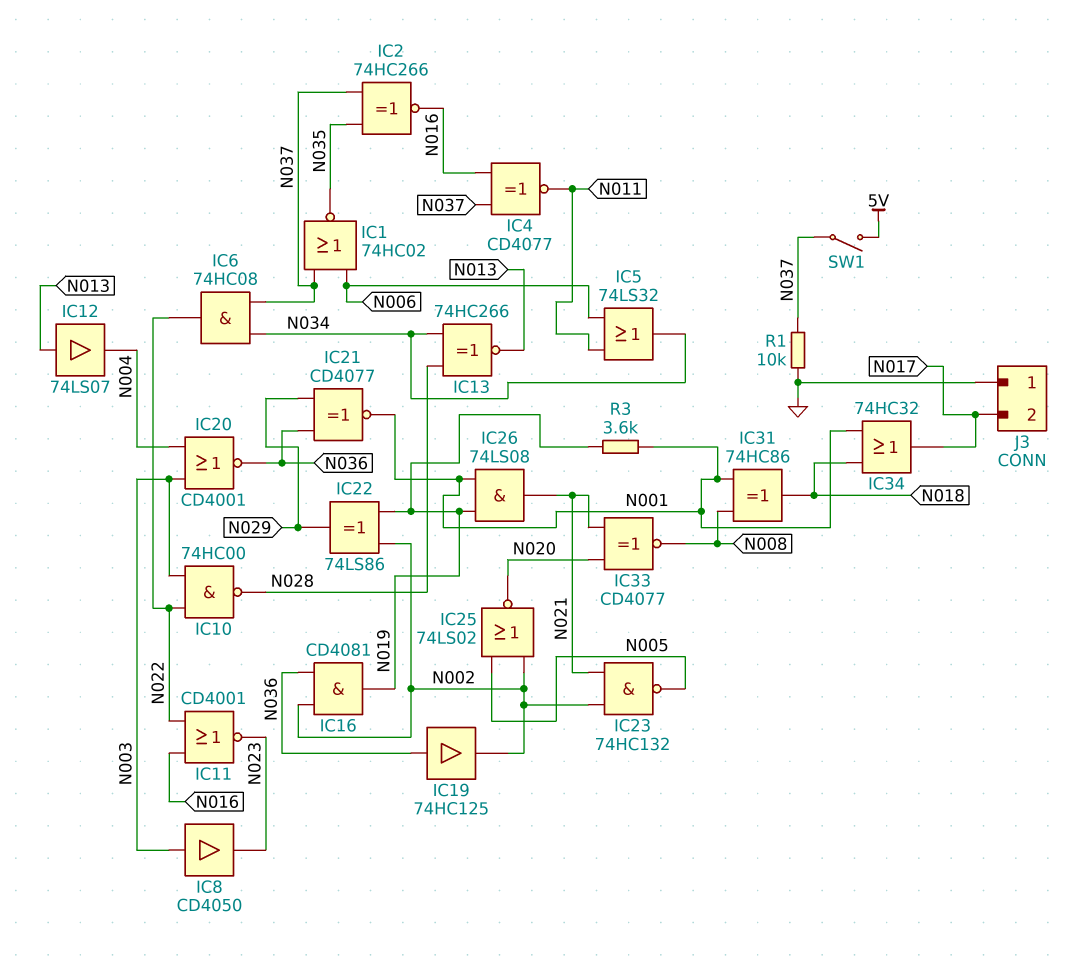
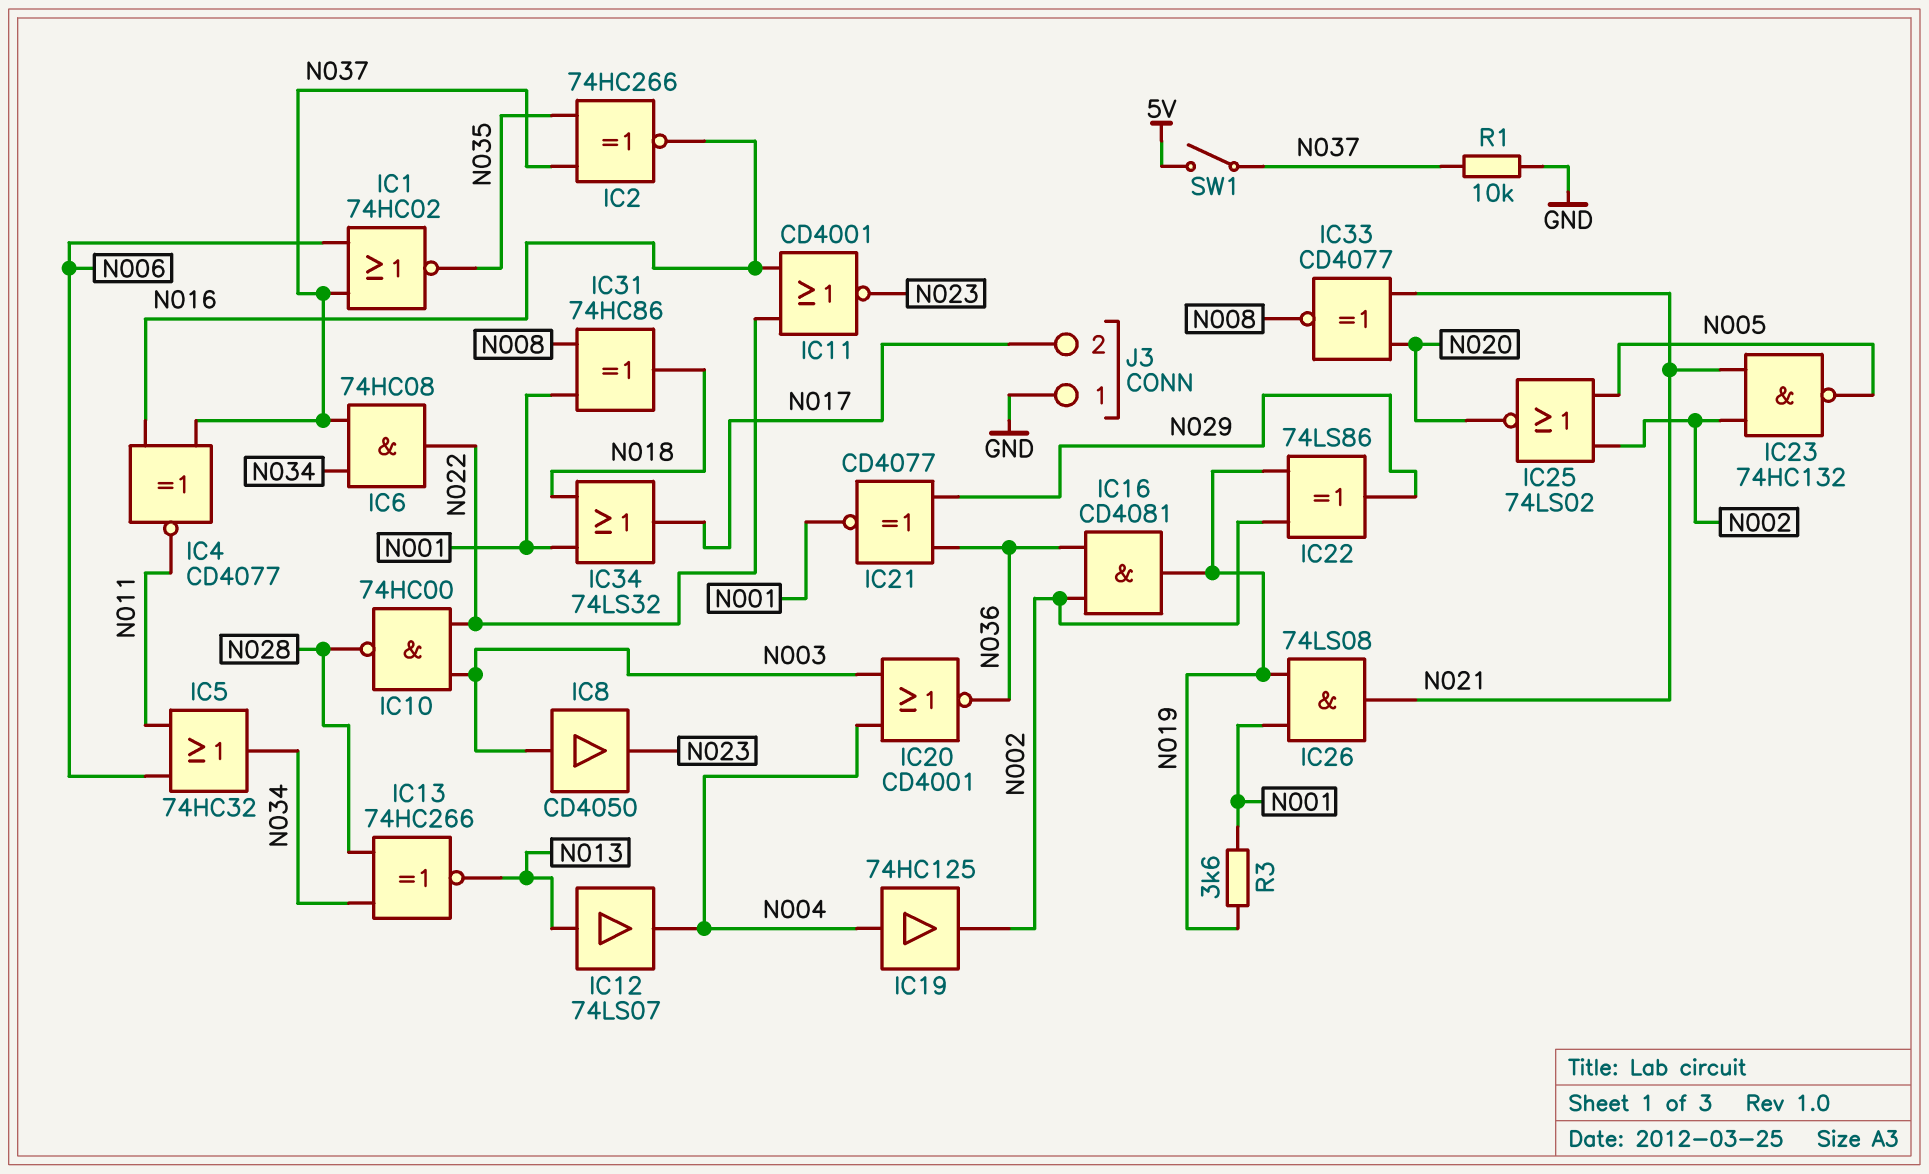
IC5: OR 74LS32 (in N006, in N011, out N034) -> OR 74HC32 (in N006, in N011, out N034)
IC19: buffer 74HC125 (in N036, out N002) -> buffer 74HC125 (in N004, out N002)
IC34: OR 74HC32 (in N001, in N018, out N017) -> OR 74LS32 (in N001, in N018, out N017)

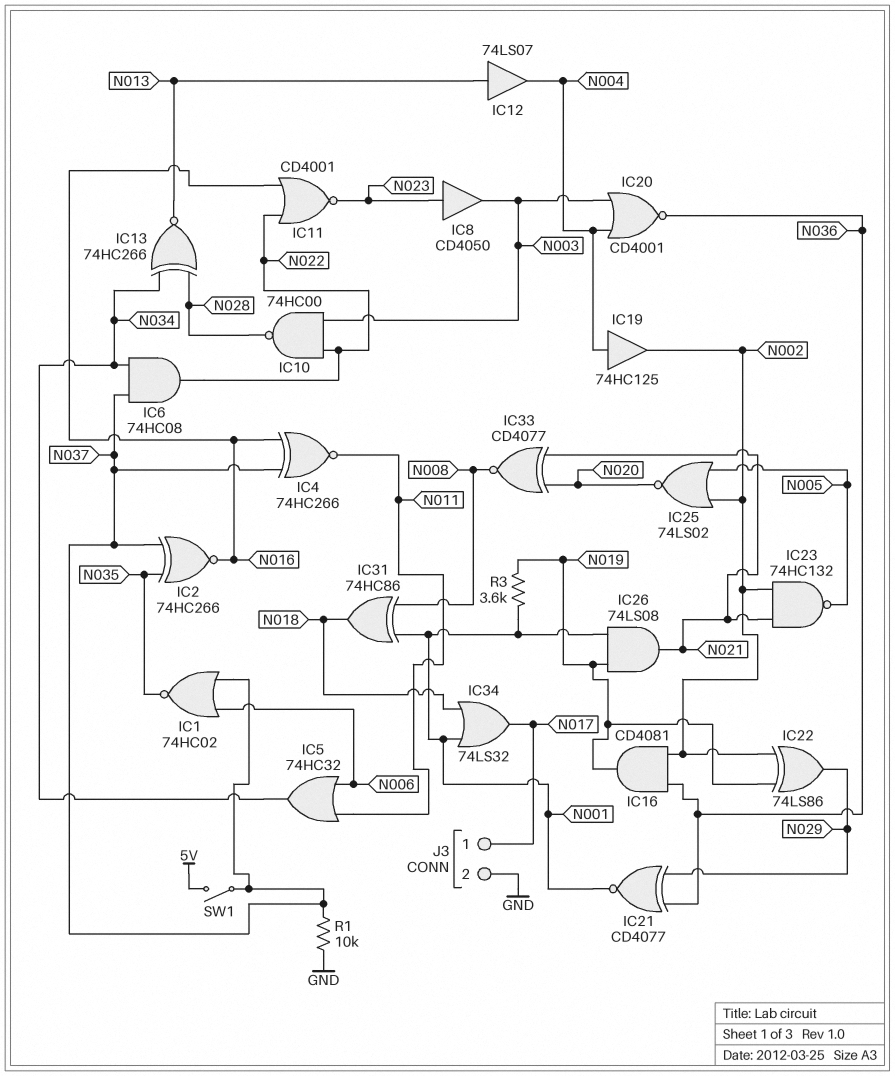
IC4: XNOR CD4077 (in N016, in N037, out N011) -> XNOR 74HC266 (in N016, in N037, out N011)
IC8: buffer CD4050 (in N003, out N023) -> buffer CD4050 (in N023, out N003)
J3 pin 1: GND -> N017
J3 pin 2: N017 -> GND

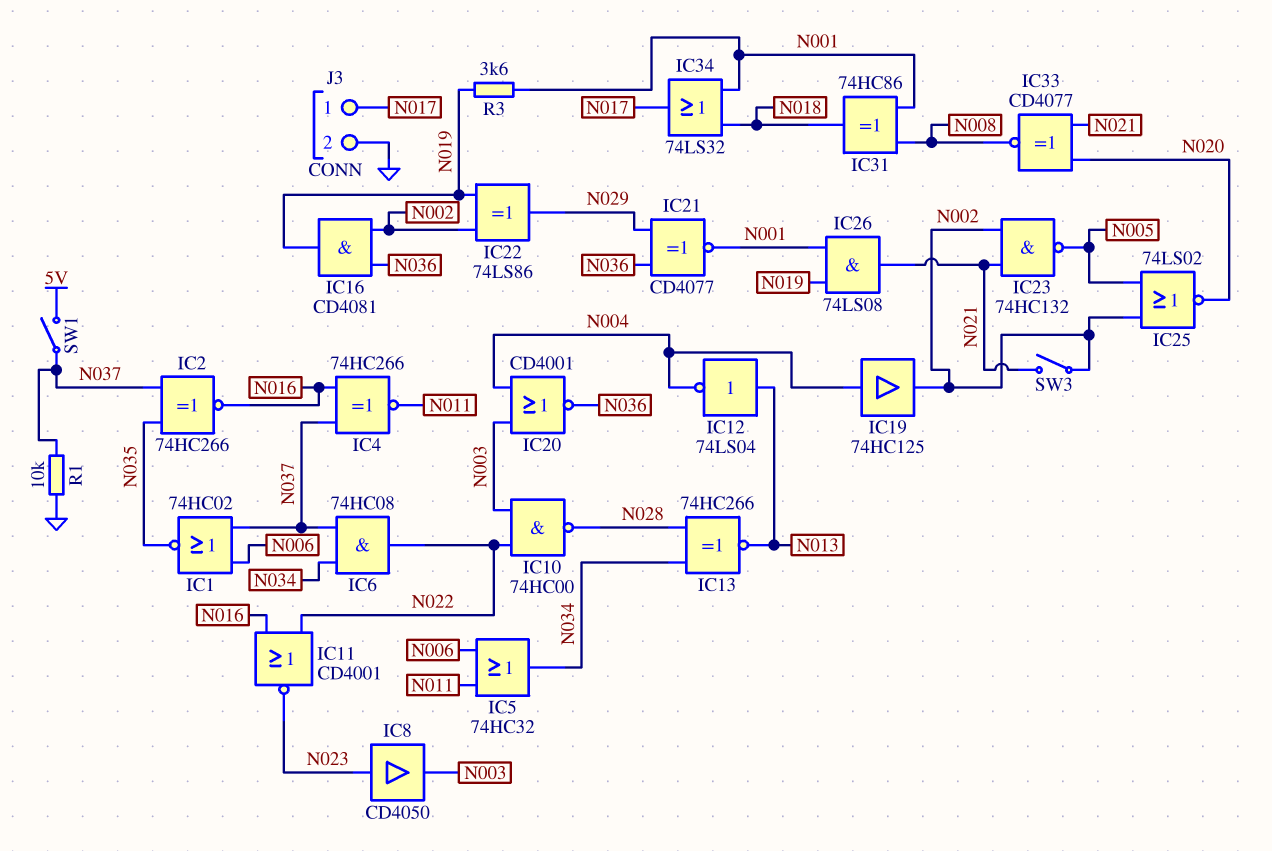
IC12: buffer 74LS07 (in N013, out N004) -> NOT 74LS04 (in N013, out N004)
SW3: none -> switch (N002, N021)

